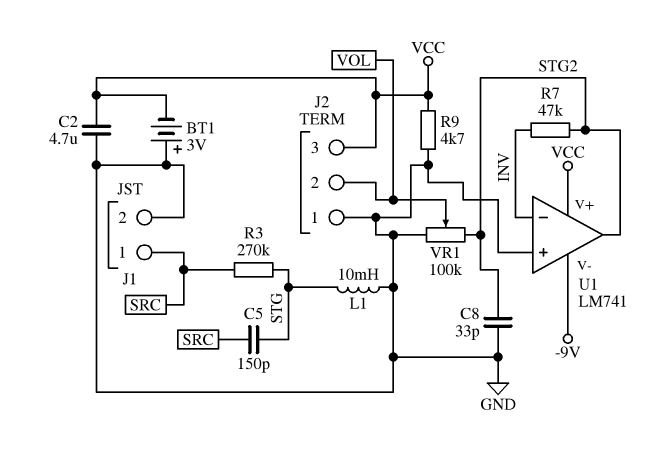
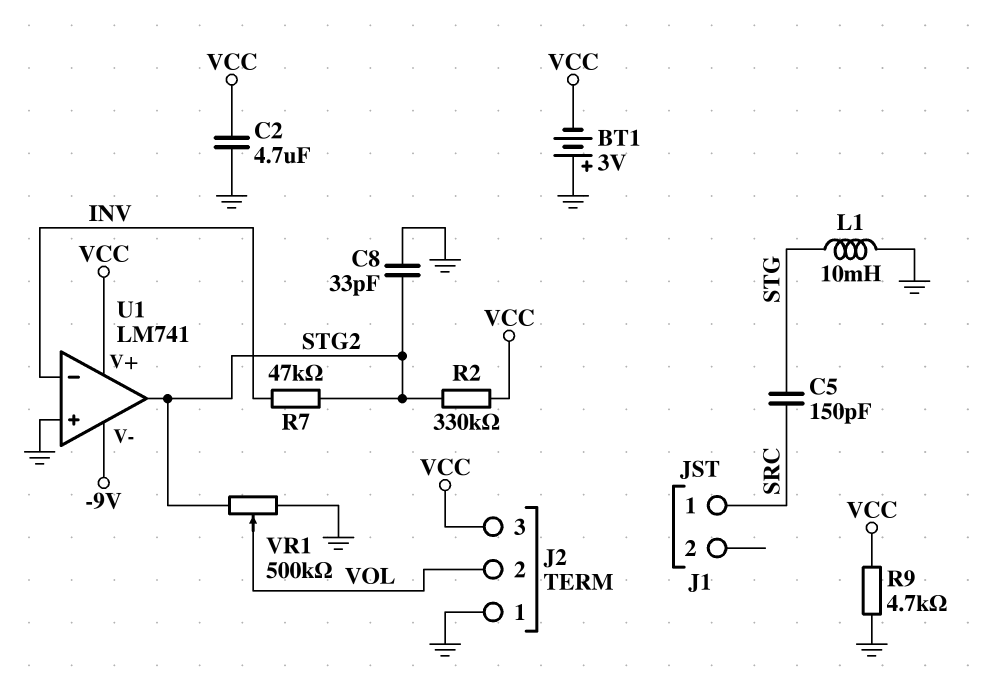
J1 pin 2: GND -> none
R2: none -> 330k (STG2, VCC)
R3: 270k (SRC, STG) -> none
VR1: 100k (GND, STG2, wiper VOL) -> 500k (GND, STG2, wiper VOL)

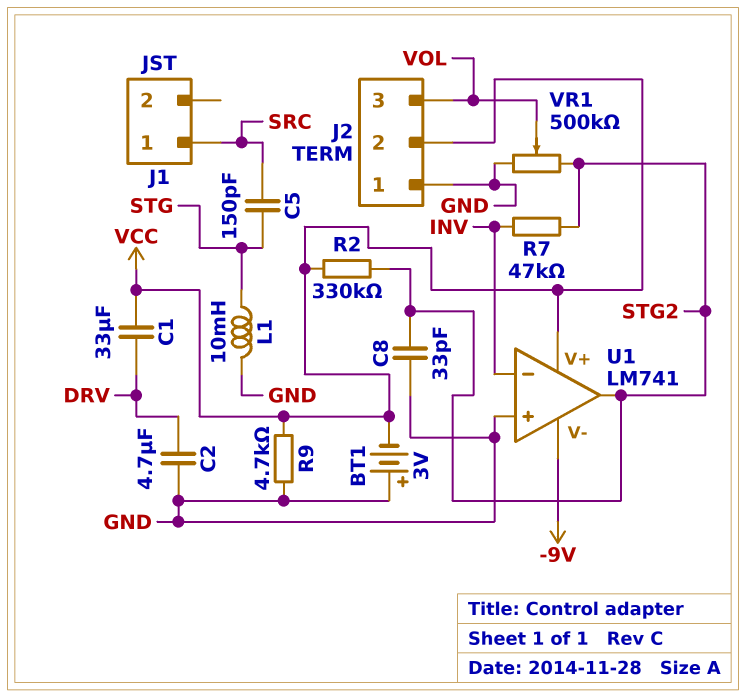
C1: none -> 33uF (DRV, VCC)
C2: 4.7uF (GND, VCC) -> 4.7uF (DRV, GND)
J2 pin 2: VOL -> VCC
J2 pin 3: VCC -> VOL

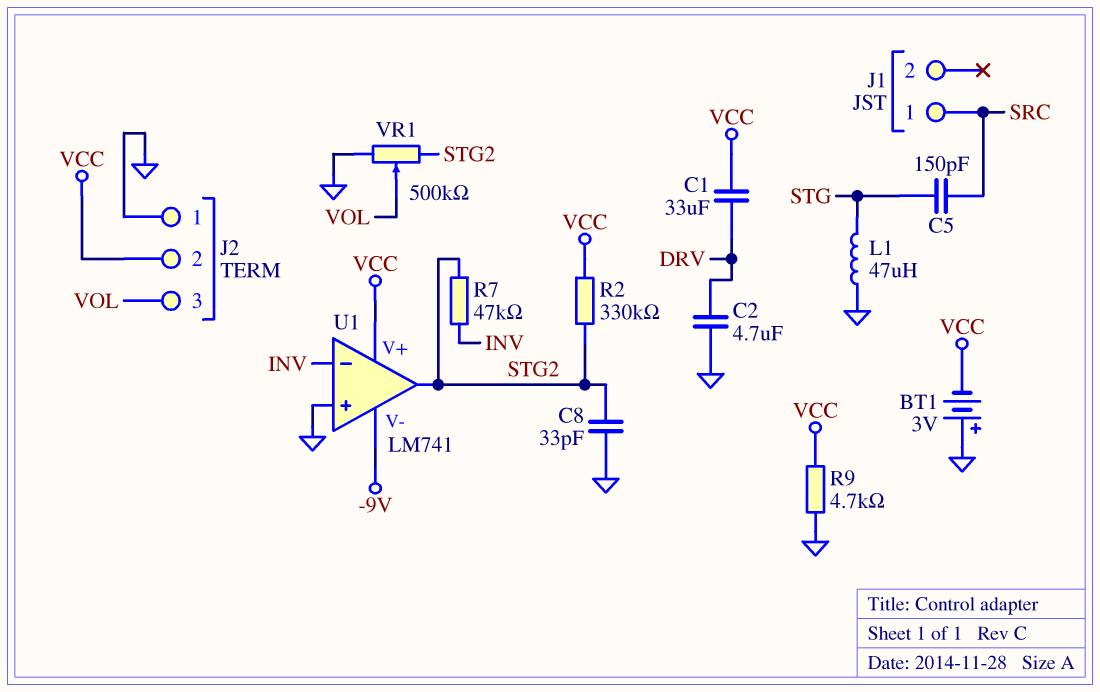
L1: 10mH (GND, STG) -> 47uH (GND, STG)

